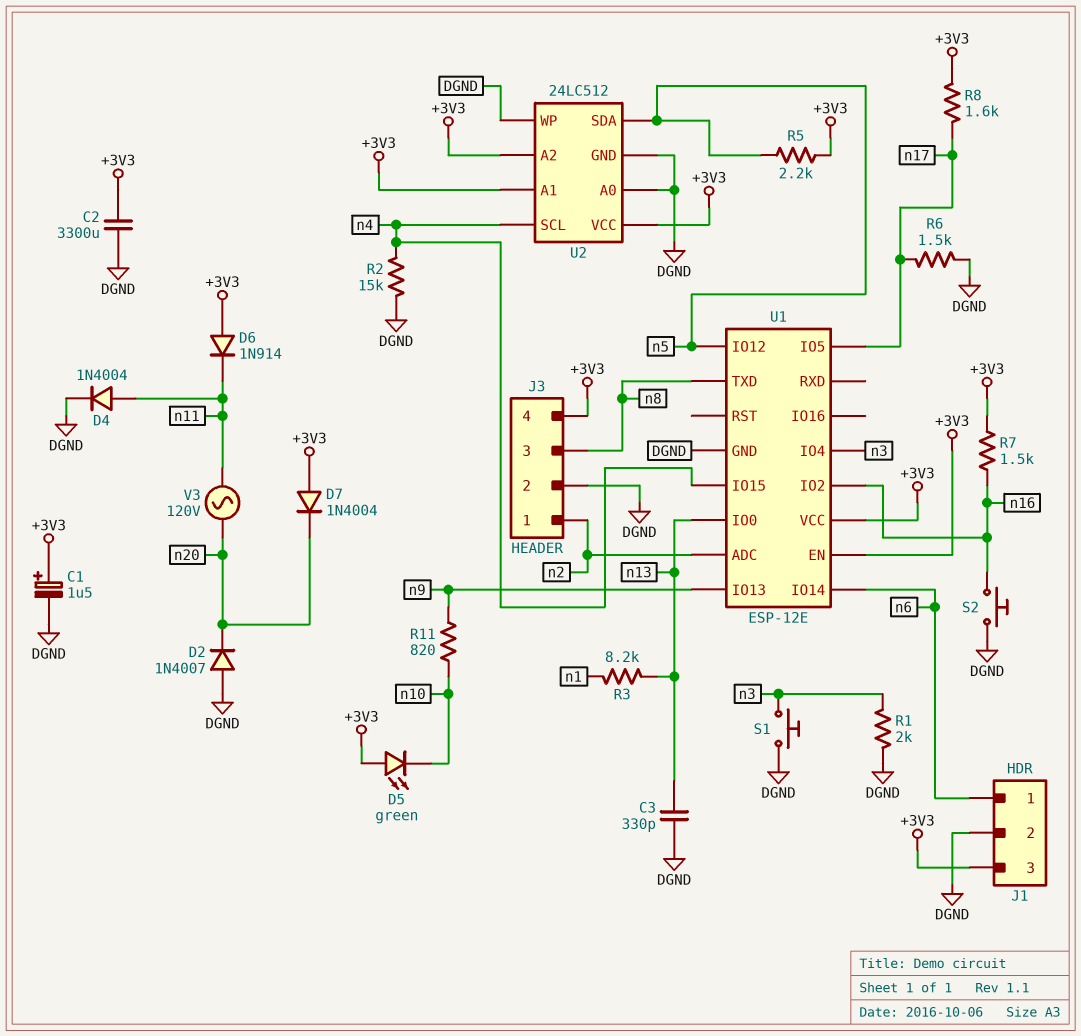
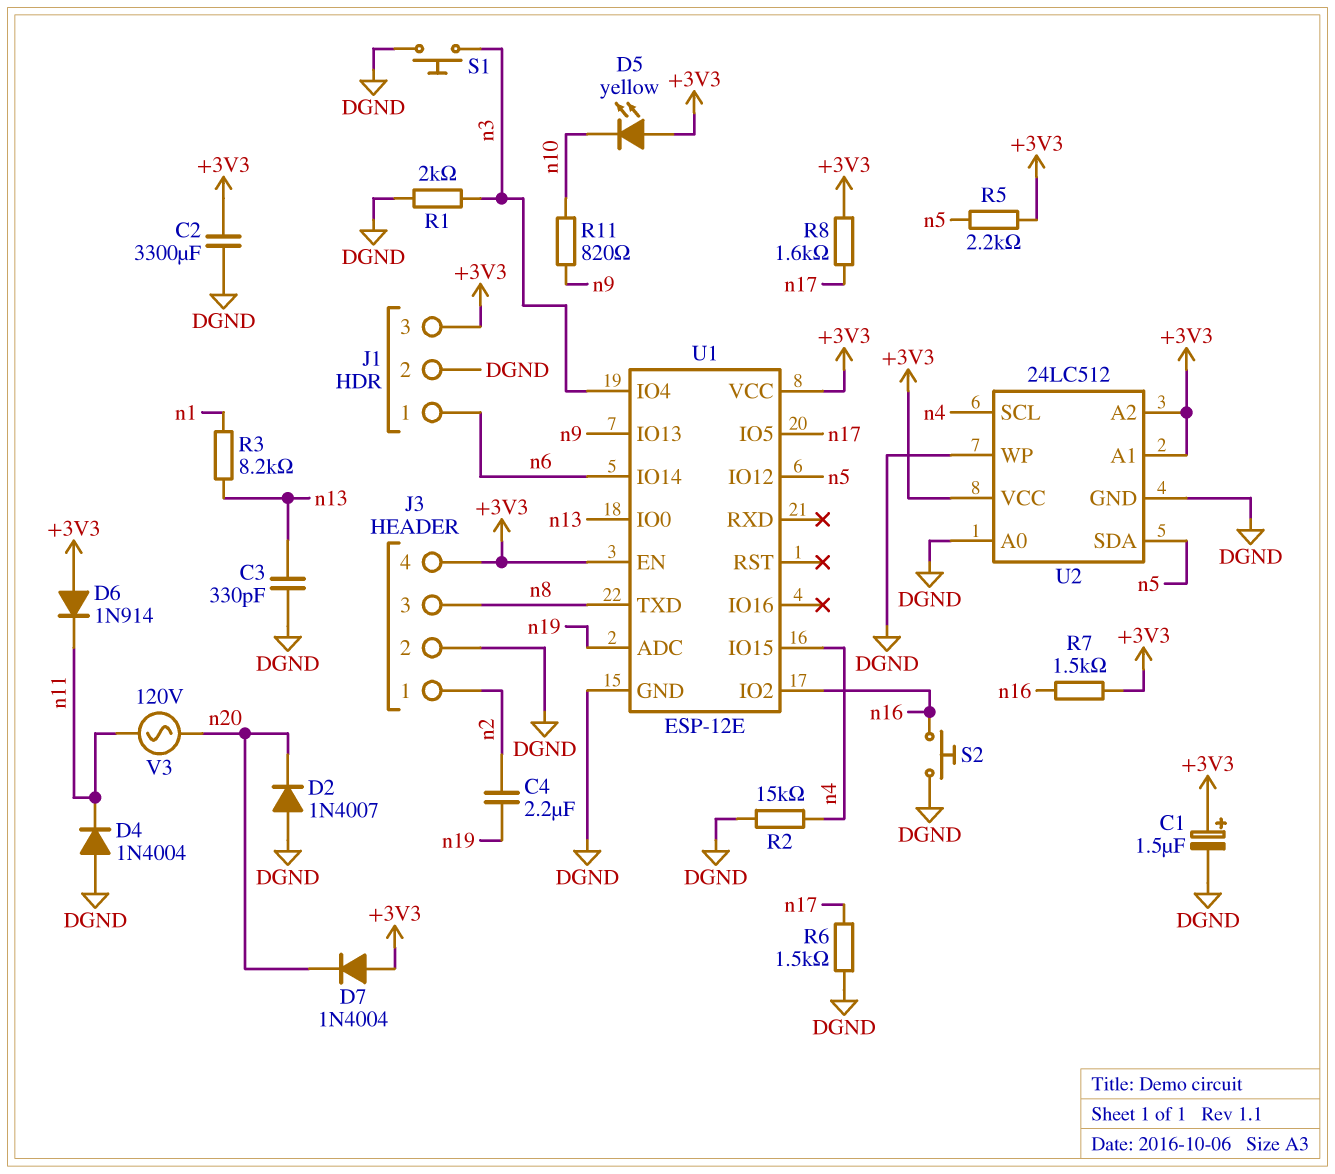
C4: none -> 2.2uF (n2, n19)
D4: diode 1N4004 (A n11, K DGND) -> diode 1N4004 (A DGND, K n11)
D5: LED green (A +3V3, K n10) -> LED yellow (A +3V3, K n10)
U1 pin ADC: n2 -> n19

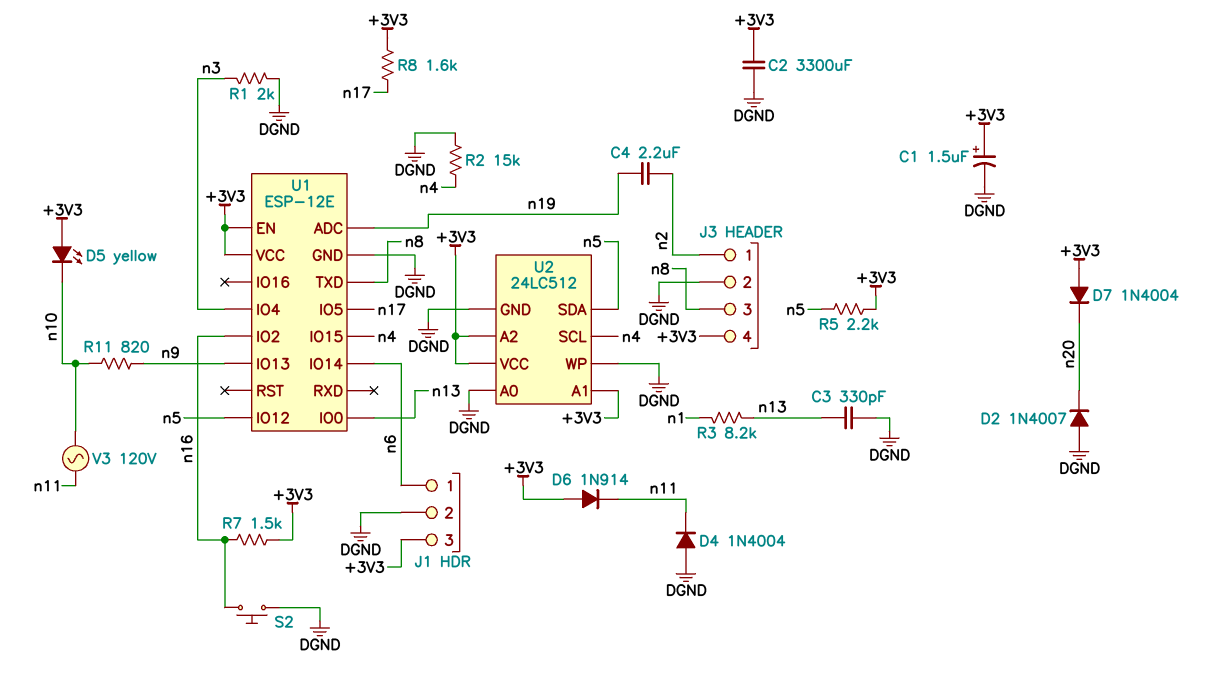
R6: 1.5k (DGND, n17) -> none
S1: button (DGND, n3) -> none
V3: AC 120V (n11, n20) -> AC 120V (n10, n11)

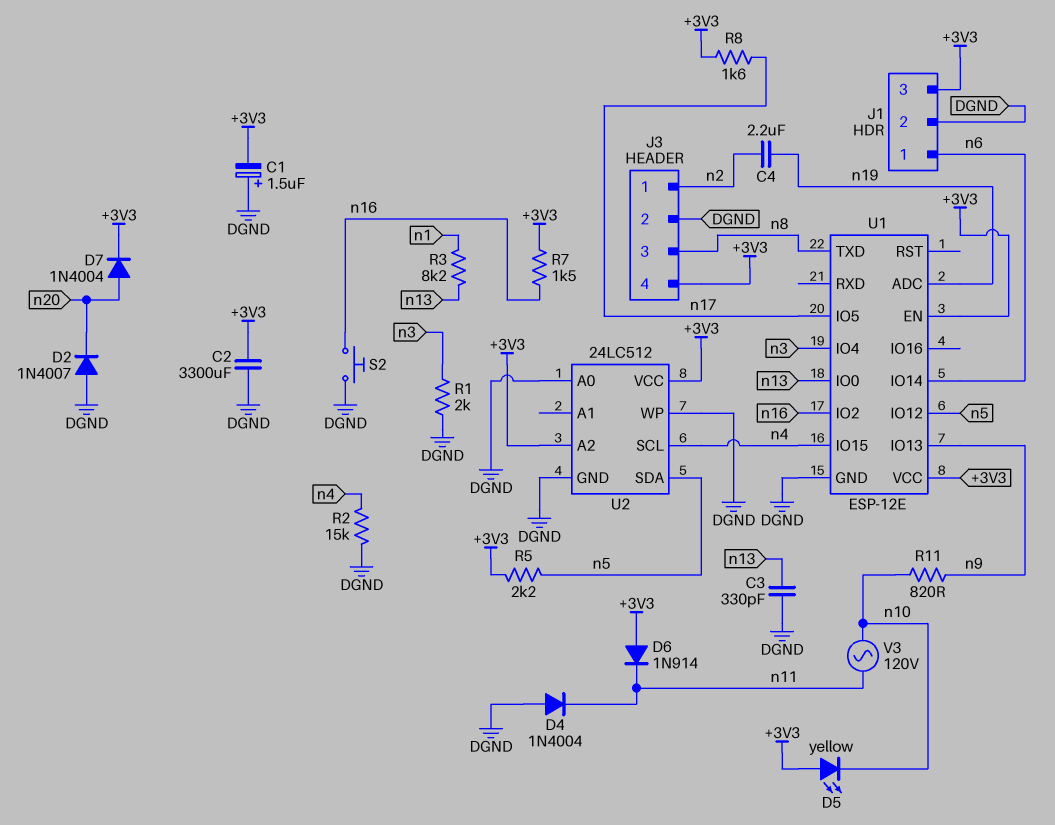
C1: 1.5uF (plus +3V3, minus DGND) -> 1.5uF (plus DGND, minus +3V3)
D7: diode 1N4004 (A +3V3, K n20) -> diode 1N4004 (A n20, K +3V3)
U2 pin A1: +3V3 -> none

